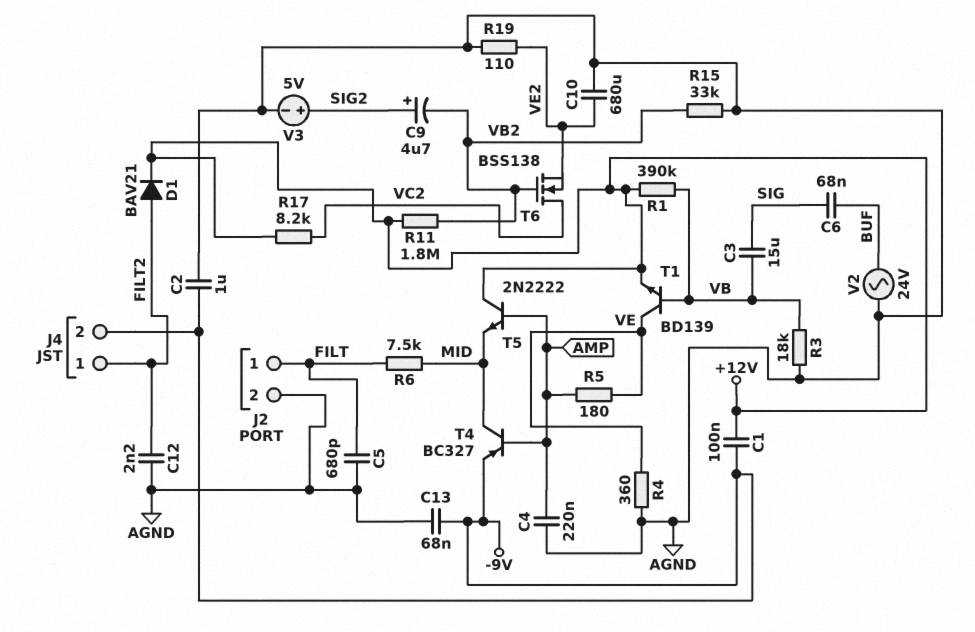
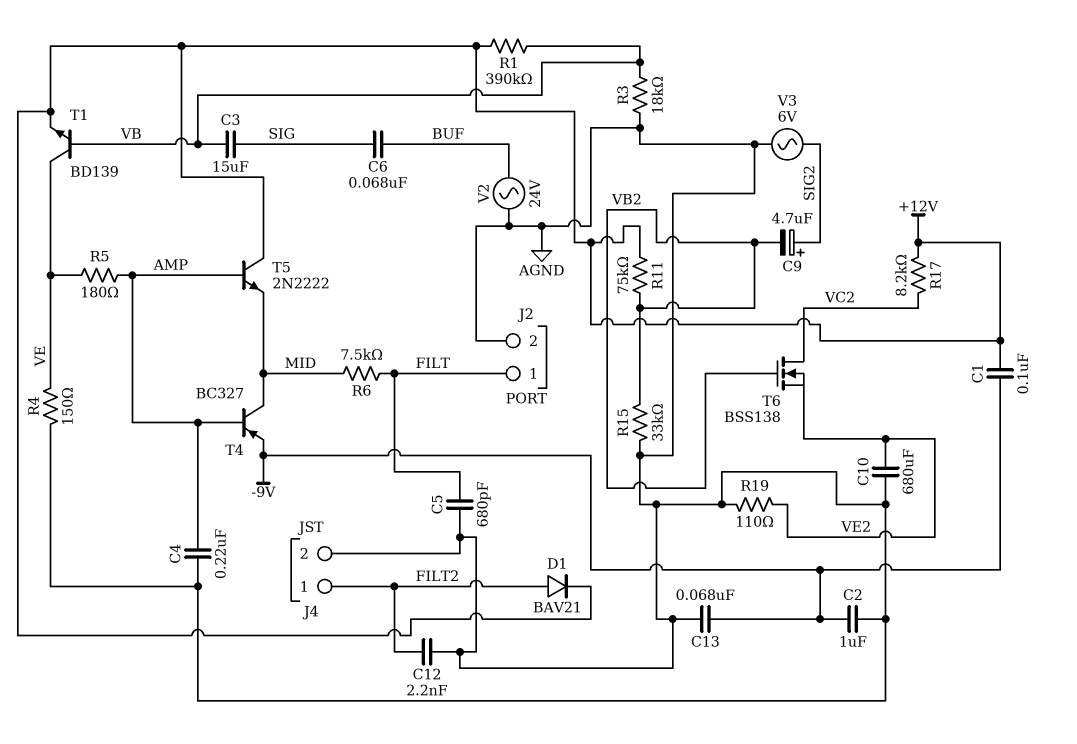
J4 pin 2: -9V -> AGND
R4: 360 (AGND, VE) -> 150 (AGND, VE)
R11: 1.8M (+12V, VB2) -> 75k (+12V, VB2)
V3: 5V (plus SIG2, minus AGND) -> AC 6V (AGND, SIG2)

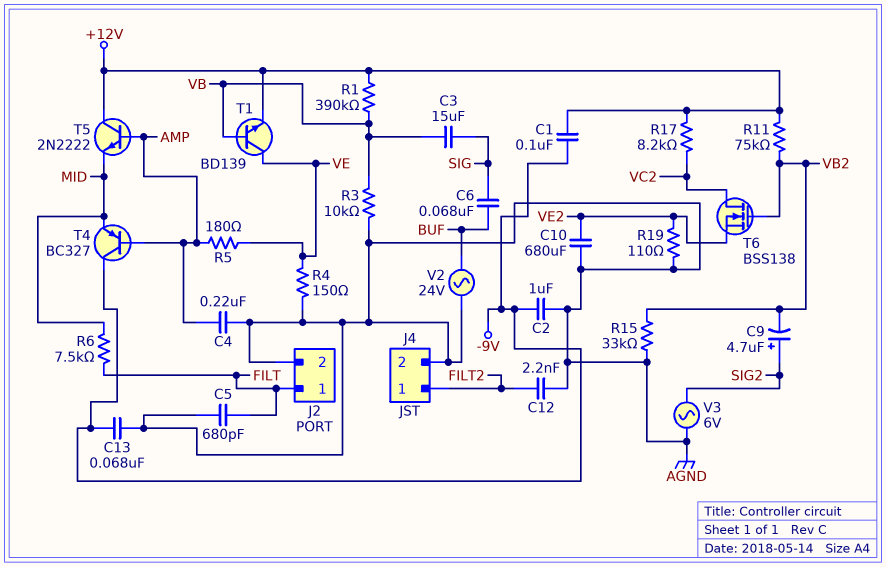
D1: diode BAV21 (A FILT2, K +12V) -> none
R3: 18k (AGND, VB) -> 10k (AGND, VB)
T4: PNP BC327 (B AMP, C MID, E -9V) -> PNP BC327 (B AMP, C -9V, E MID)

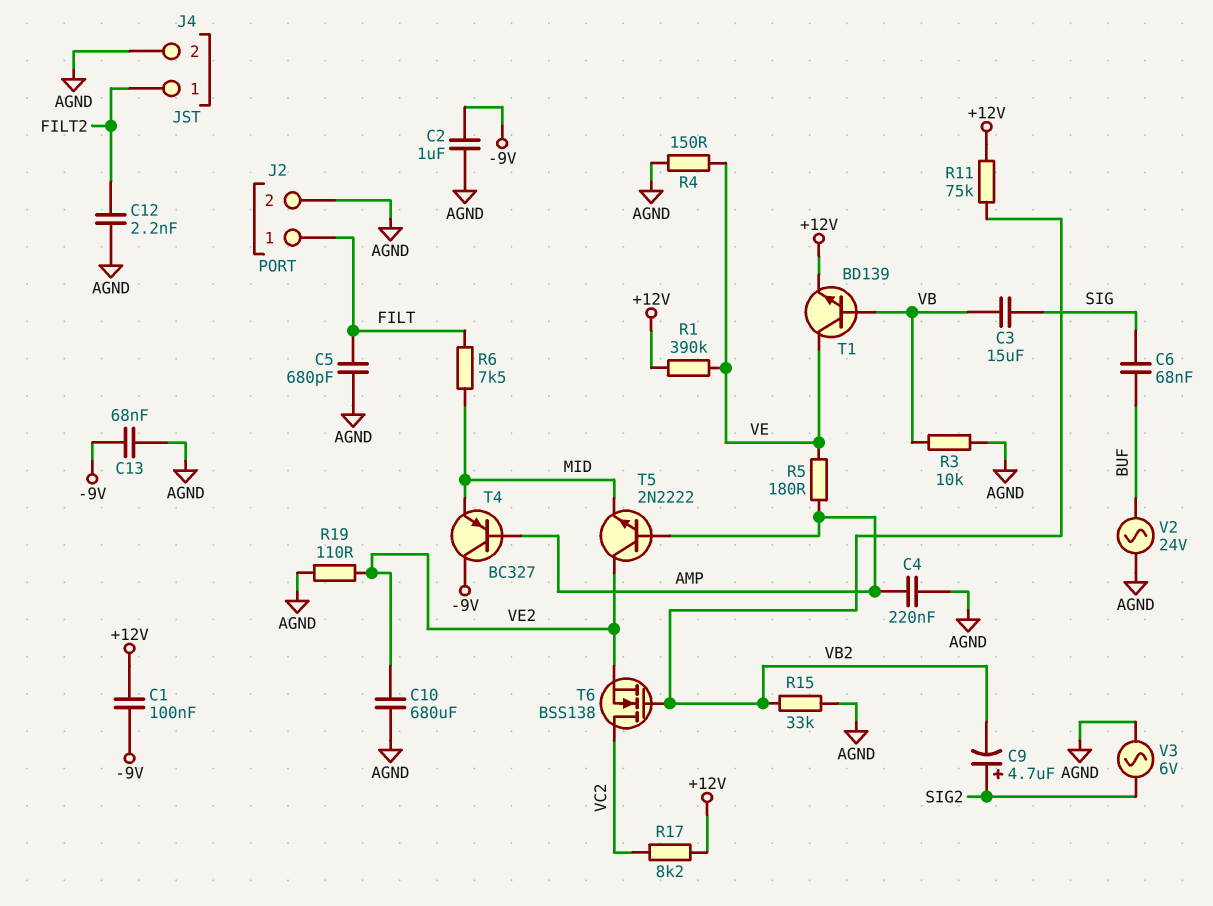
R1: 390k (+12V, VB) -> 390k (+12V, VE)
T5: NPN 2N2222 (B AMP, C +12V, E MID) -> NPN 2N2222 (B AMP, C VE2, E MID)

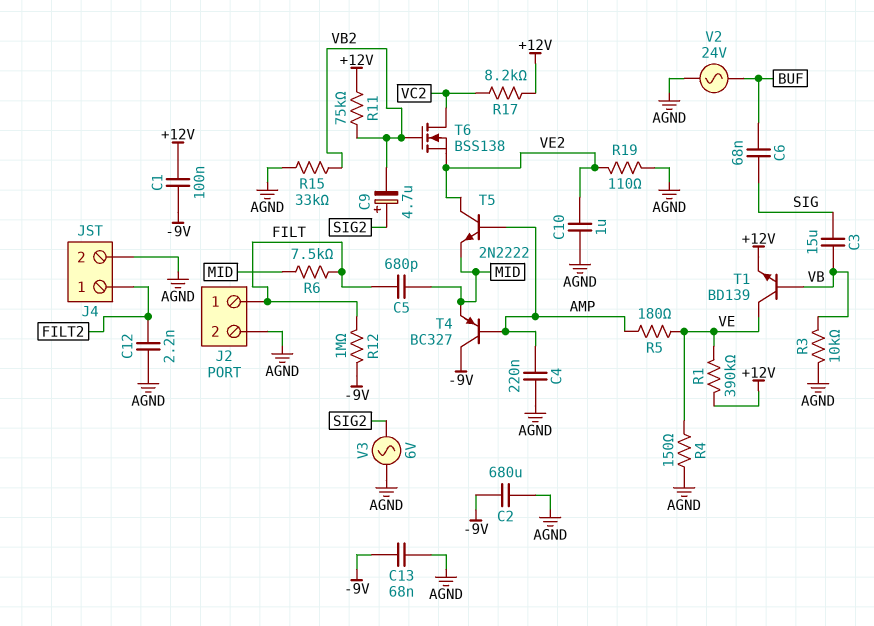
C2: 1uF (-9V, AGND) -> 680uF (-9V, AGND)
C5: 680pF (AGND, FILT) -> 680pF (FILT, MID)
C10: 680uF (AGND, VE2) -> 1uF (AGND, VE2)
R12: none -> 1M (-9V, FILT)

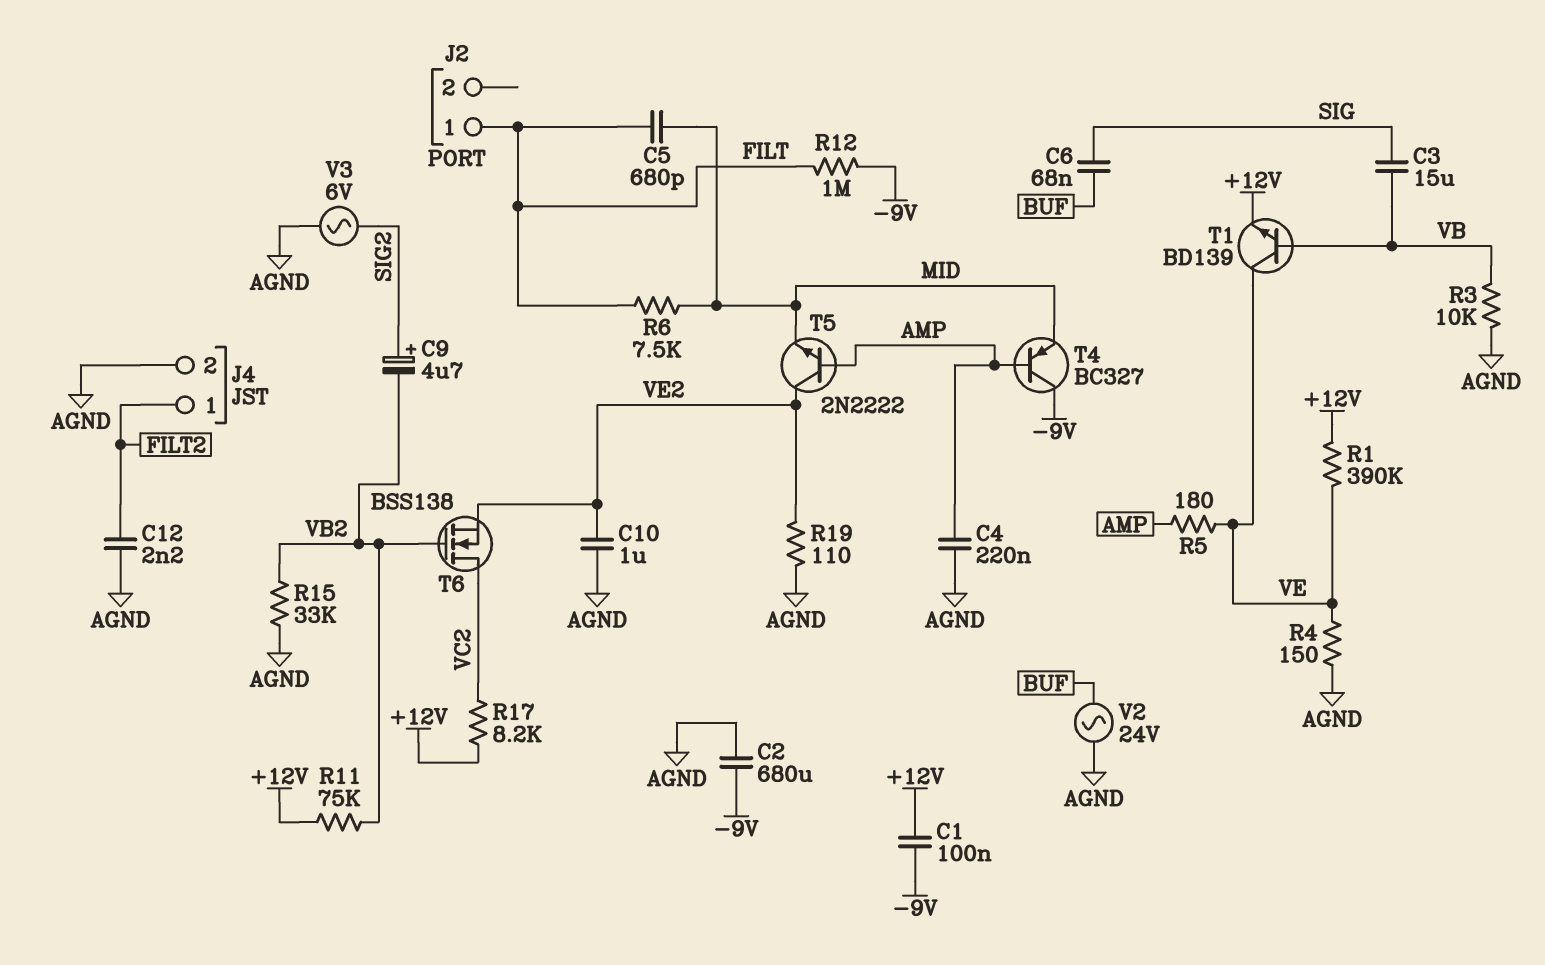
C13: 68nF (-9V, AGND) -> none
J2 pin 2: AGND -> none

